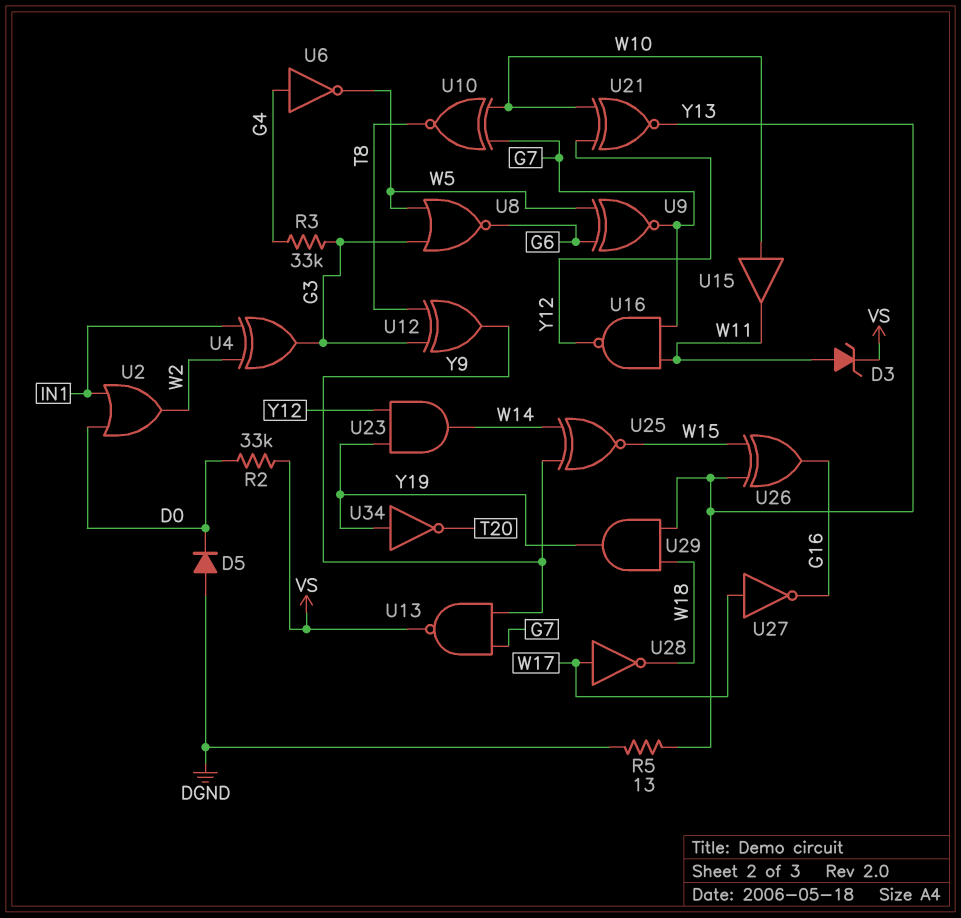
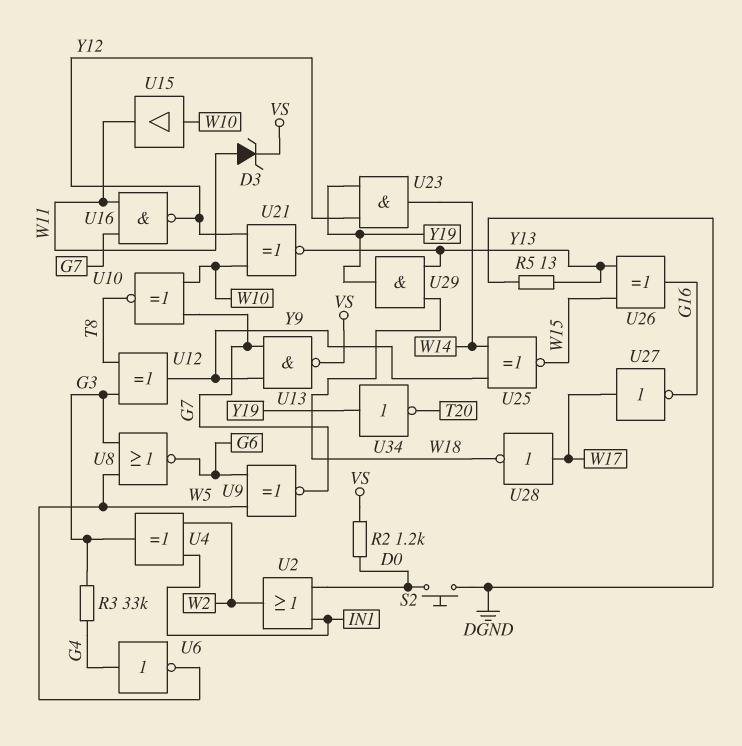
D5: diode (A DGND, K D0) -> none
R2: 33k (D0, VS) -> 1.2k (D0, VS)
S2: none -> button (D0, DGND)

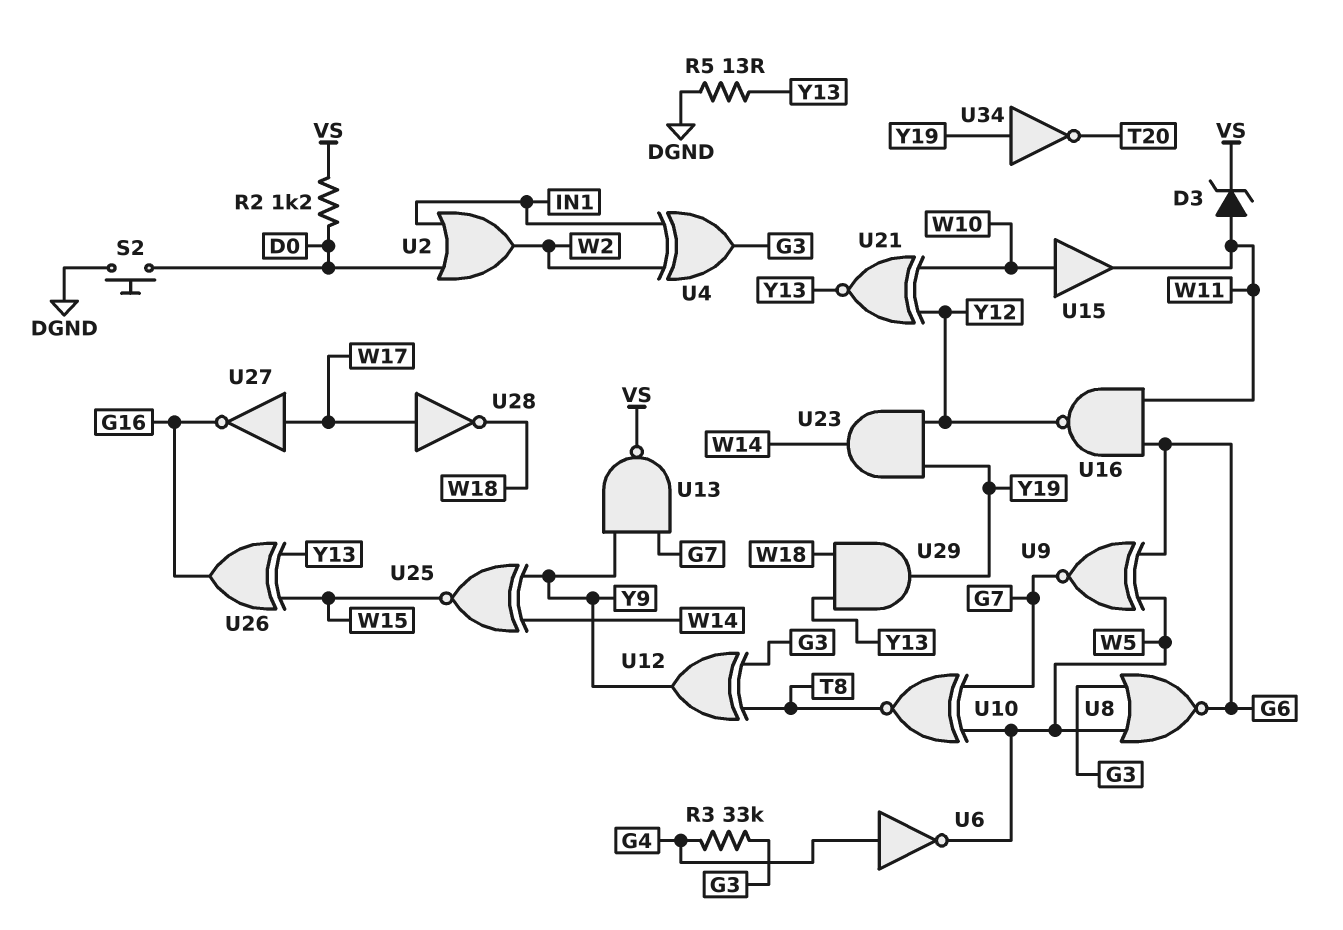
U10: XNOR (in G7, in W10, out T8) -> XNOR (in G7, in W5, out T8)
U16: NAND (in G7, in W11, out Y12) -> NAND (in G6, in W11, out Y12)

